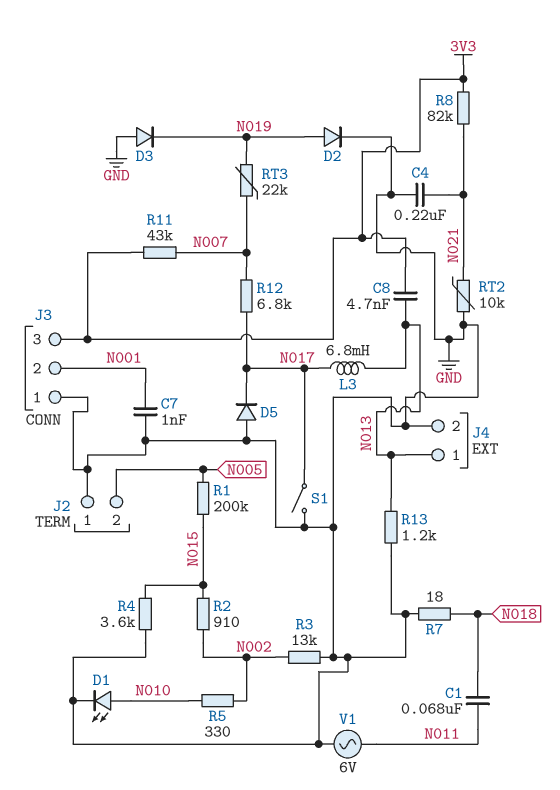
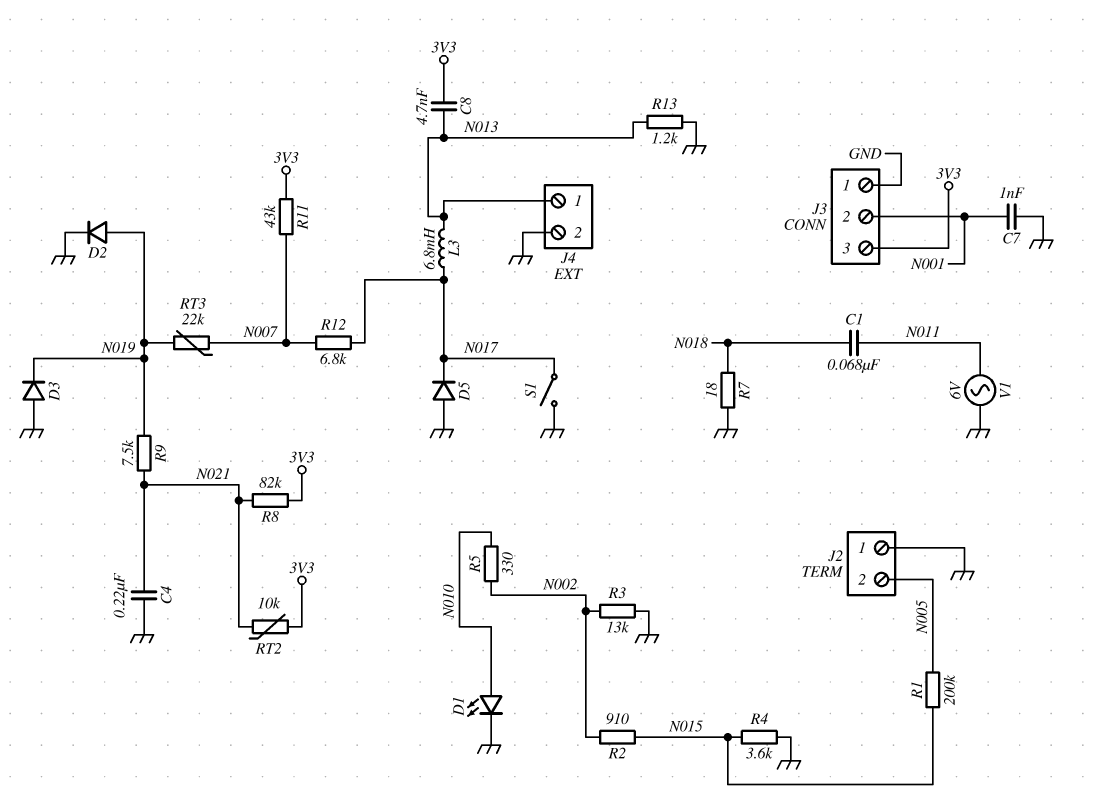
R9: none -> 7.5k (N019, N021)
RT2: 10k (GND, N021) -> 10k (3V3, N021)

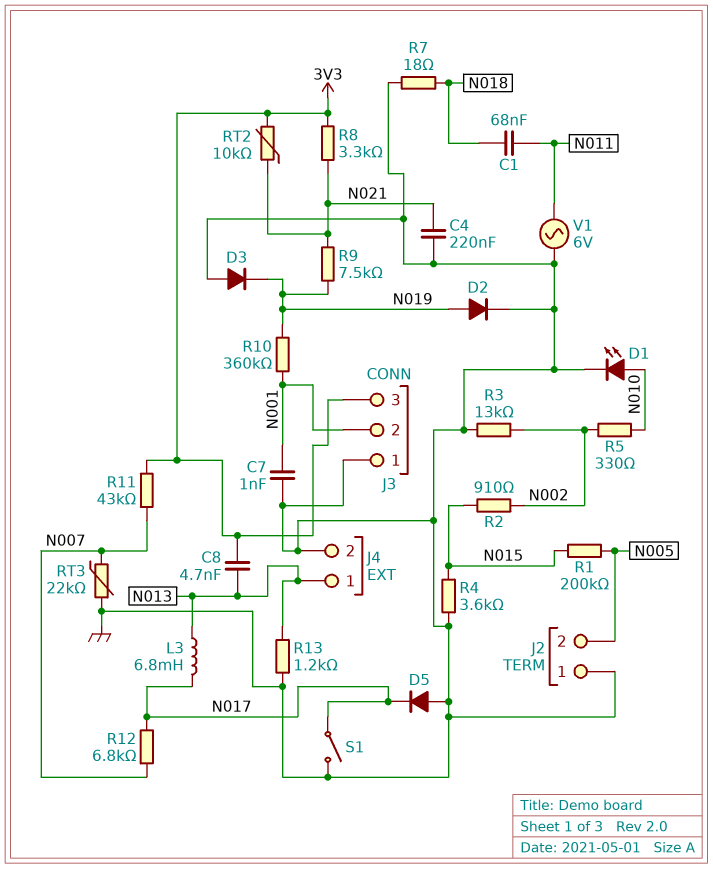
R8: 82k (3V3, N021) -> 3.3k (3V3, N021)
R10: none -> 360k (N001, N019)
RT3: 22k (N007, N019) -> 22k (GND, N007)

